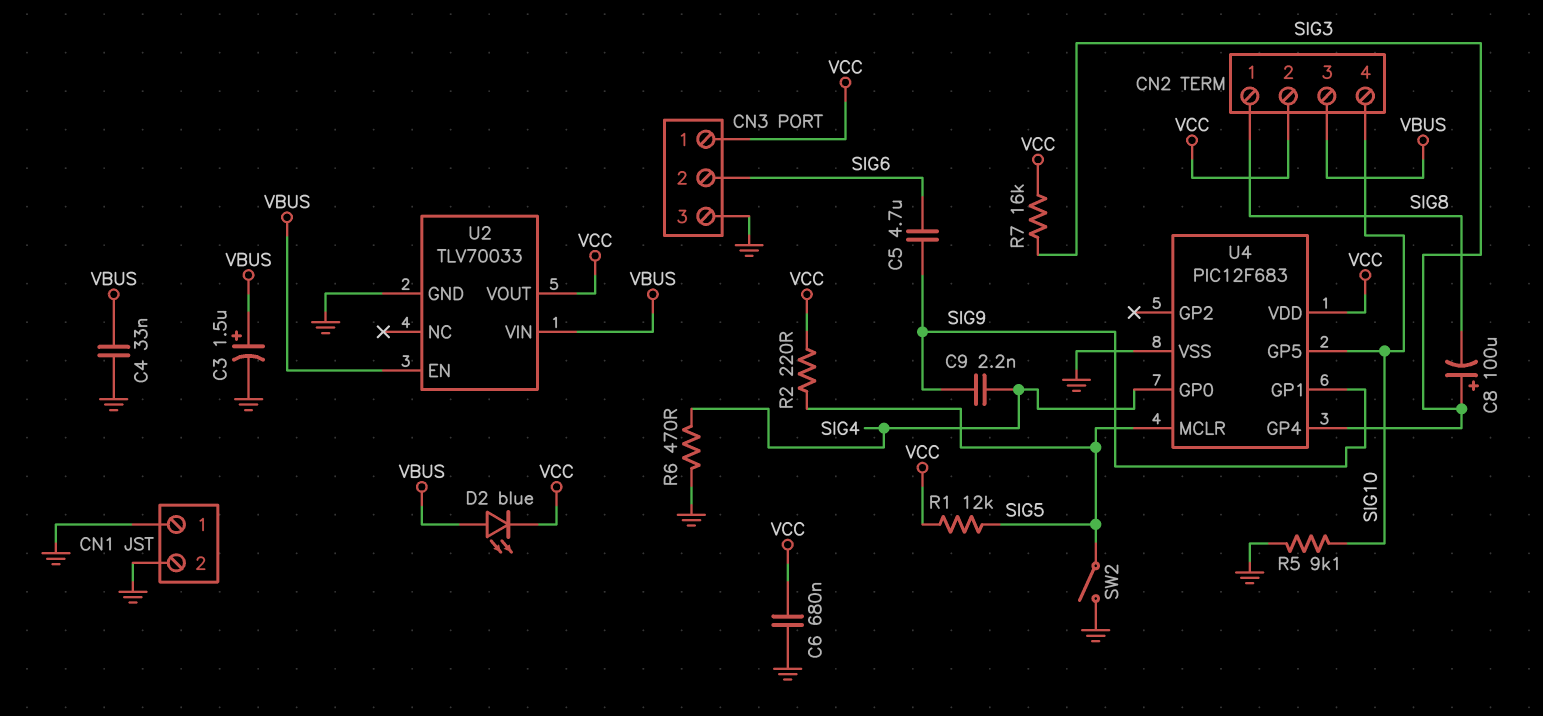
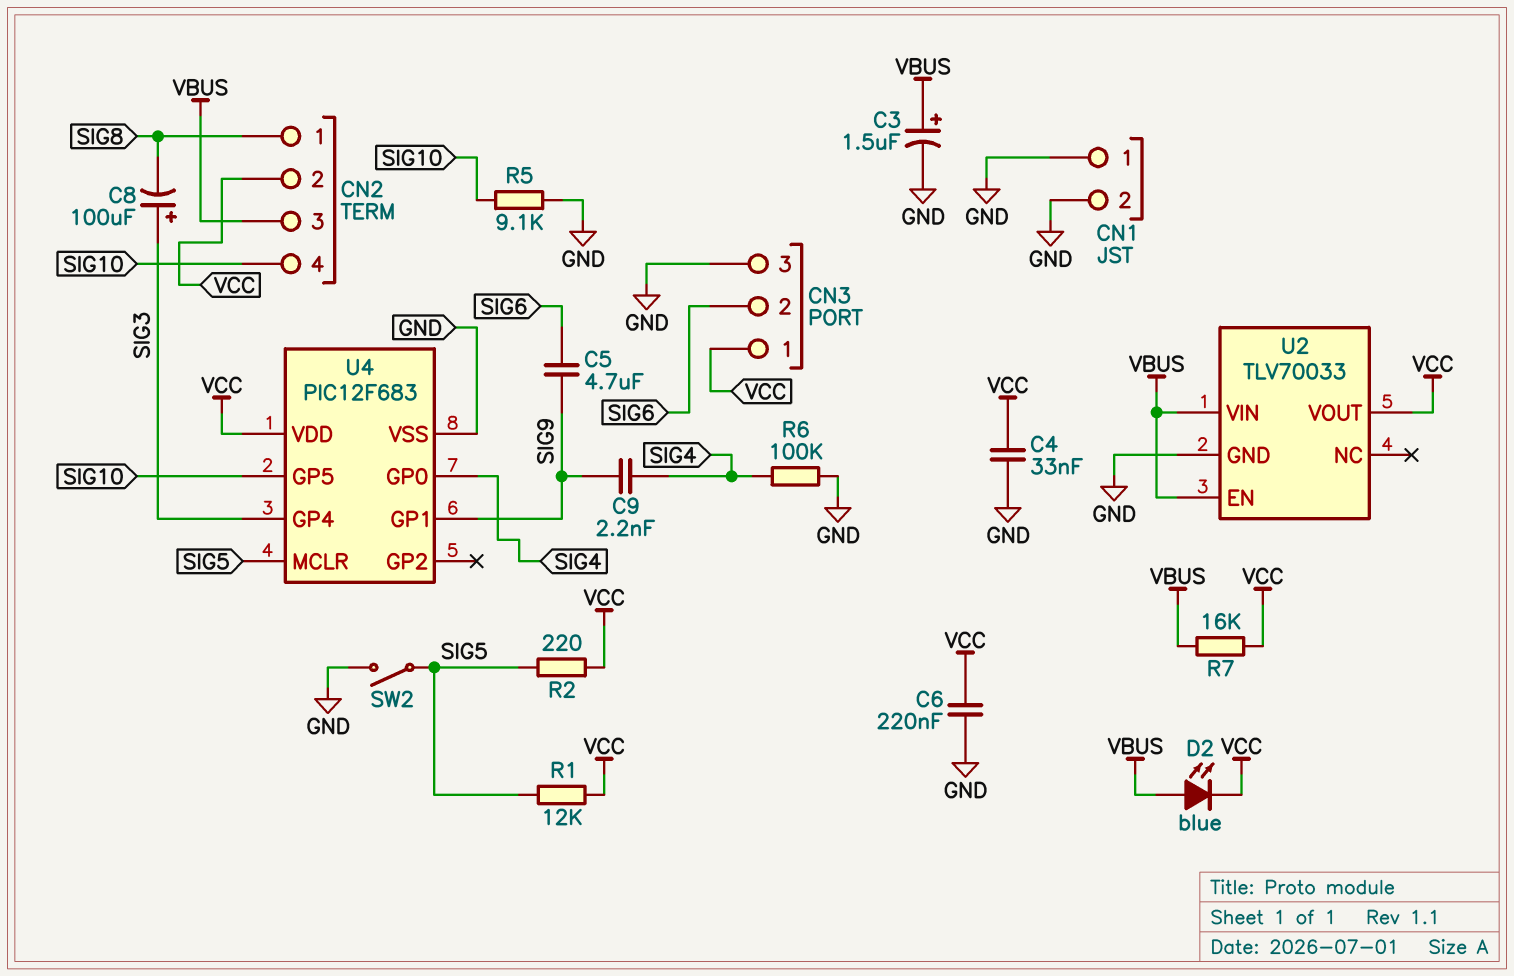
C4: 33nF (GND, VBUS) -> 33nF (GND, VCC)
C6: 680nF (GND, VCC) -> 220nF (GND, VCC)
R6: 470 (GND, SIG4) -> 100k (GND, SIG4)
R7: 16k (SIG3, VCC) -> 16k (VBUS, VCC)

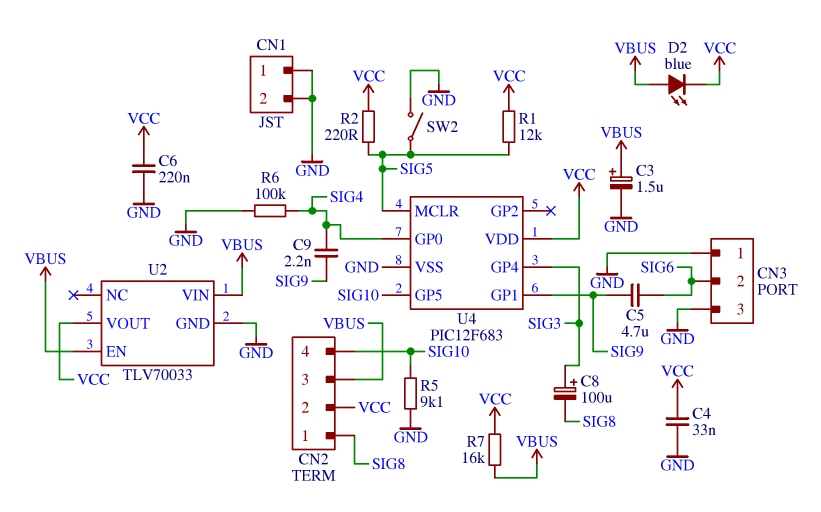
CN3 pin 1: VCC -> GND

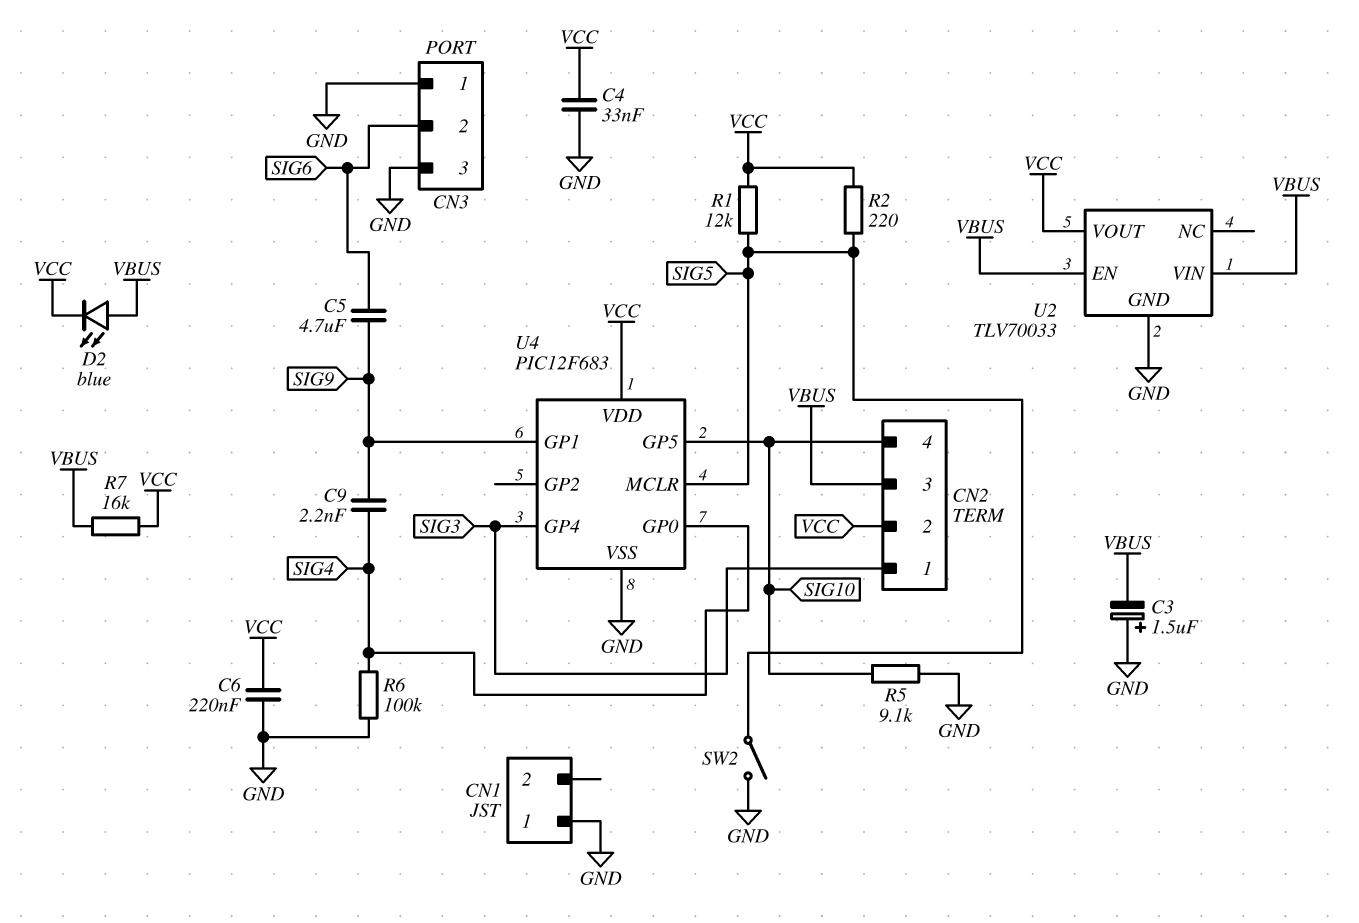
C3: 1.5uF (plus VBUS, minus GND) -> 1.5uF (plus GND, minus VBUS)
C8: 100uF (plus SIG3, minus SIG8) -> none
CN1 pin 2: GND -> none
CN2 pin 1: SIG8 -> SIG3

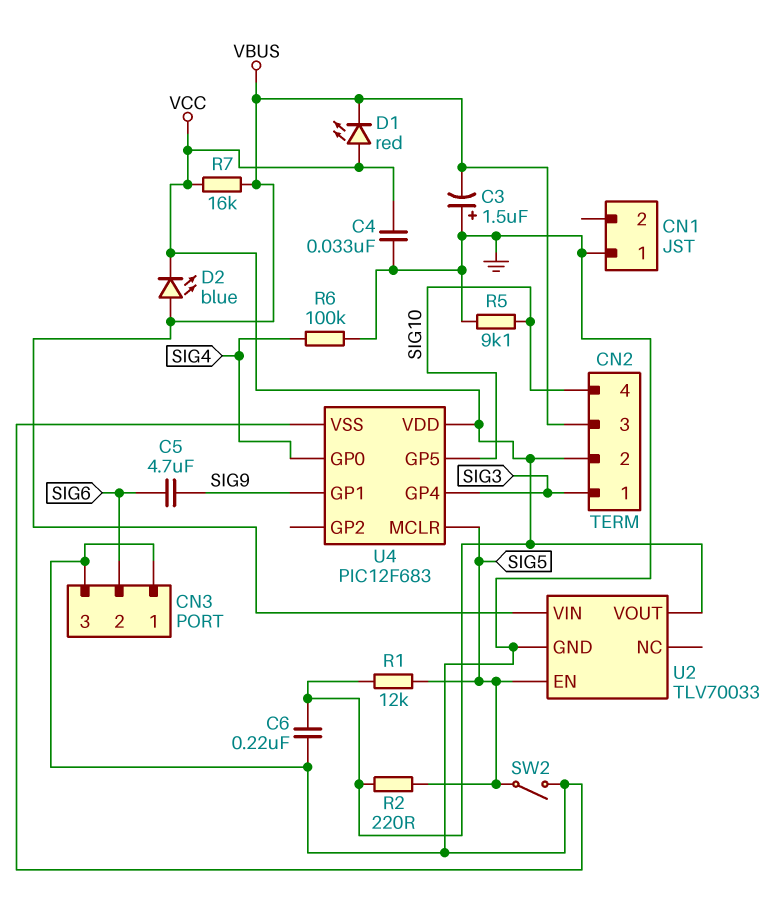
C9: 2.2nF (SIG4, SIG9) -> none
D1: none -> LED red (A VCC, K VBUS)
U2 pin EN: VBUS -> SIG5

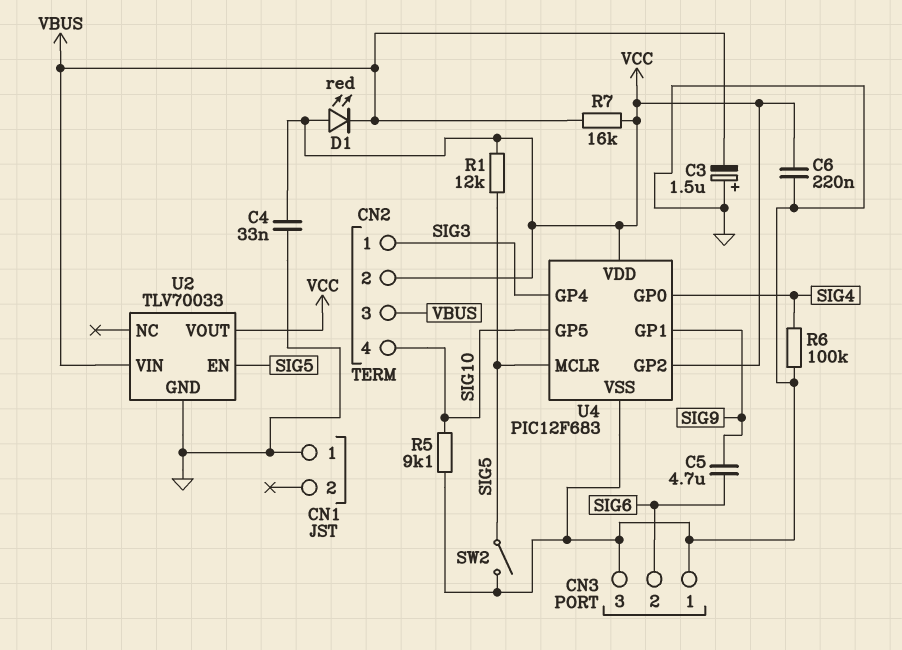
D2: LED blue (A VBUS, K VCC) -> none
R2: 220 (SIG5, VCC) -> none
U4 pin GP2: none -> VCC

